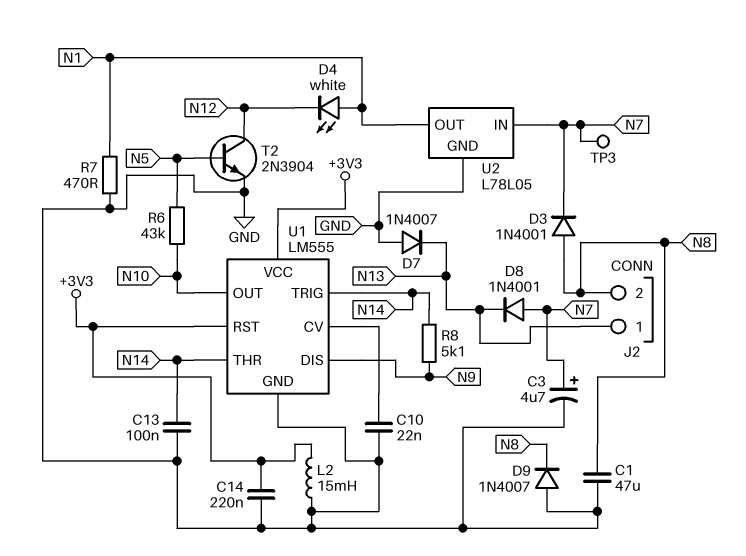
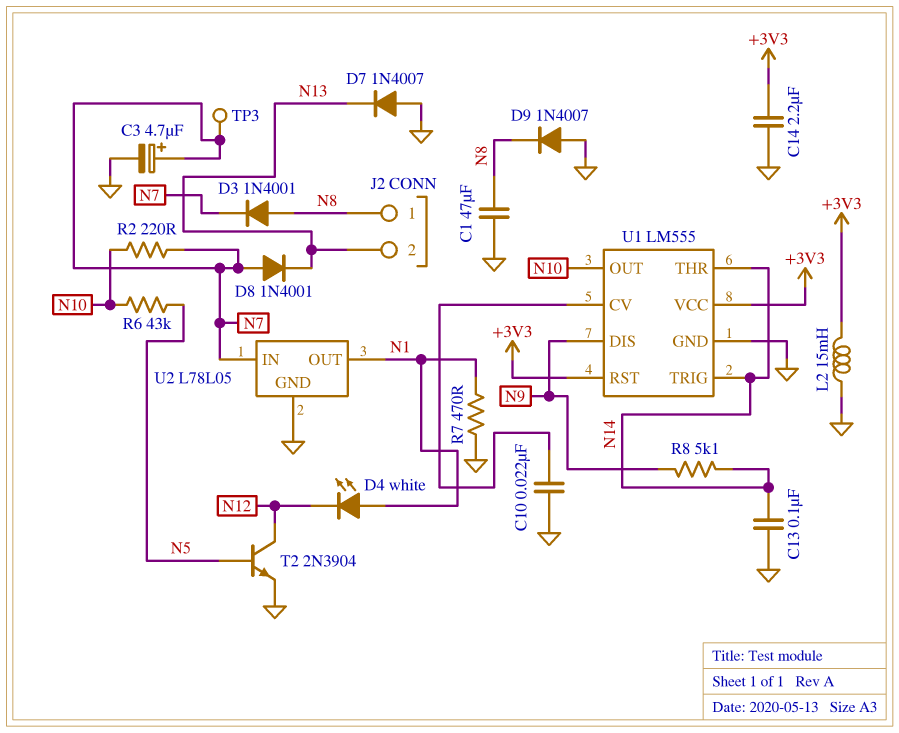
C14: 220nF (+3V3, GND) -> 2.2uF (+3V3, GND)
J2 pin 1: N13 -> N8
J2 pin 2: N8 -> N13
R2: none -> 220 (N7, N10)

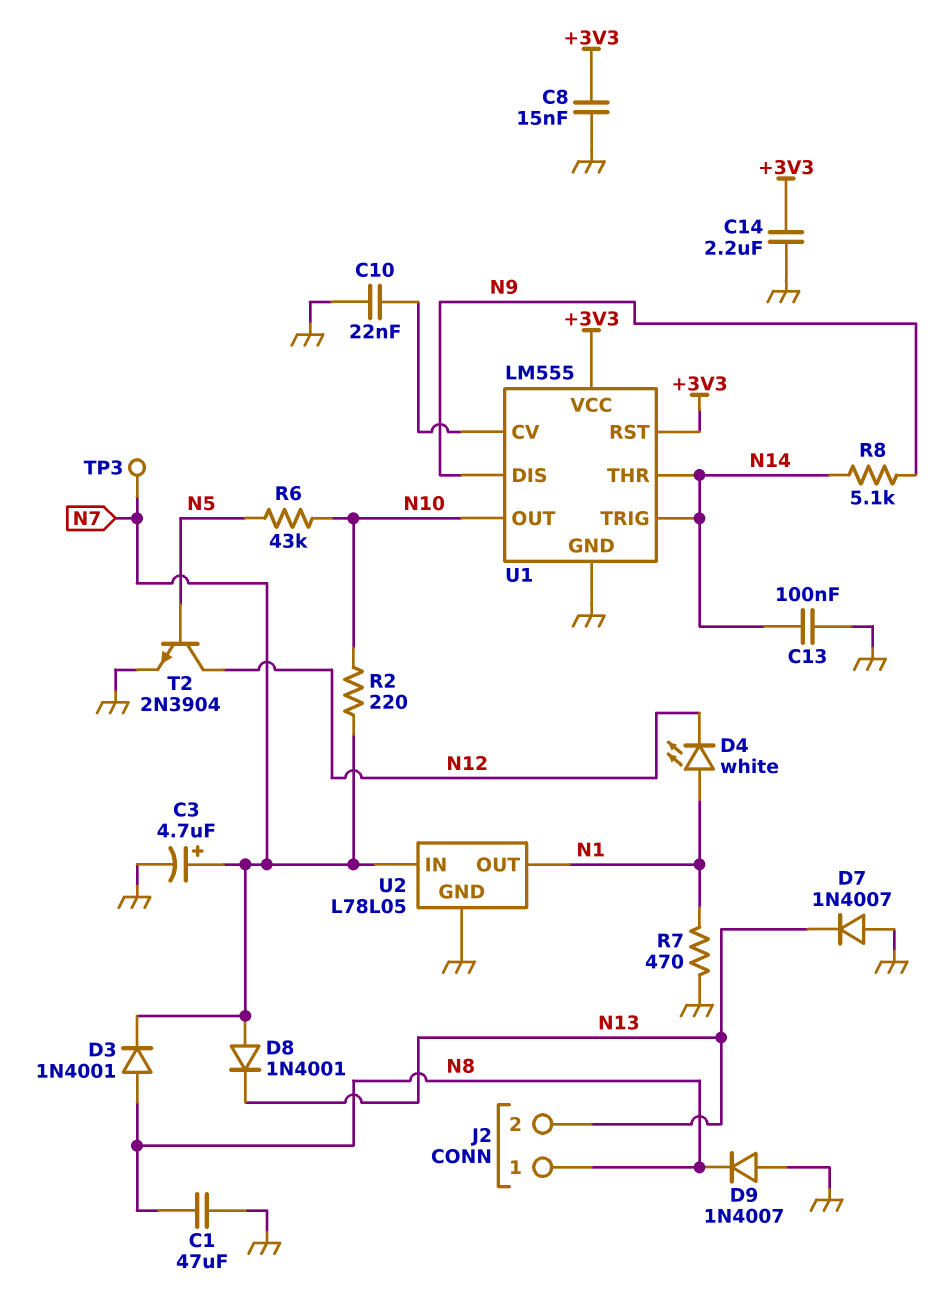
C8: none -> 15nF (+3V3, GND)
L2: 15mH (+3V3, GND) -> none

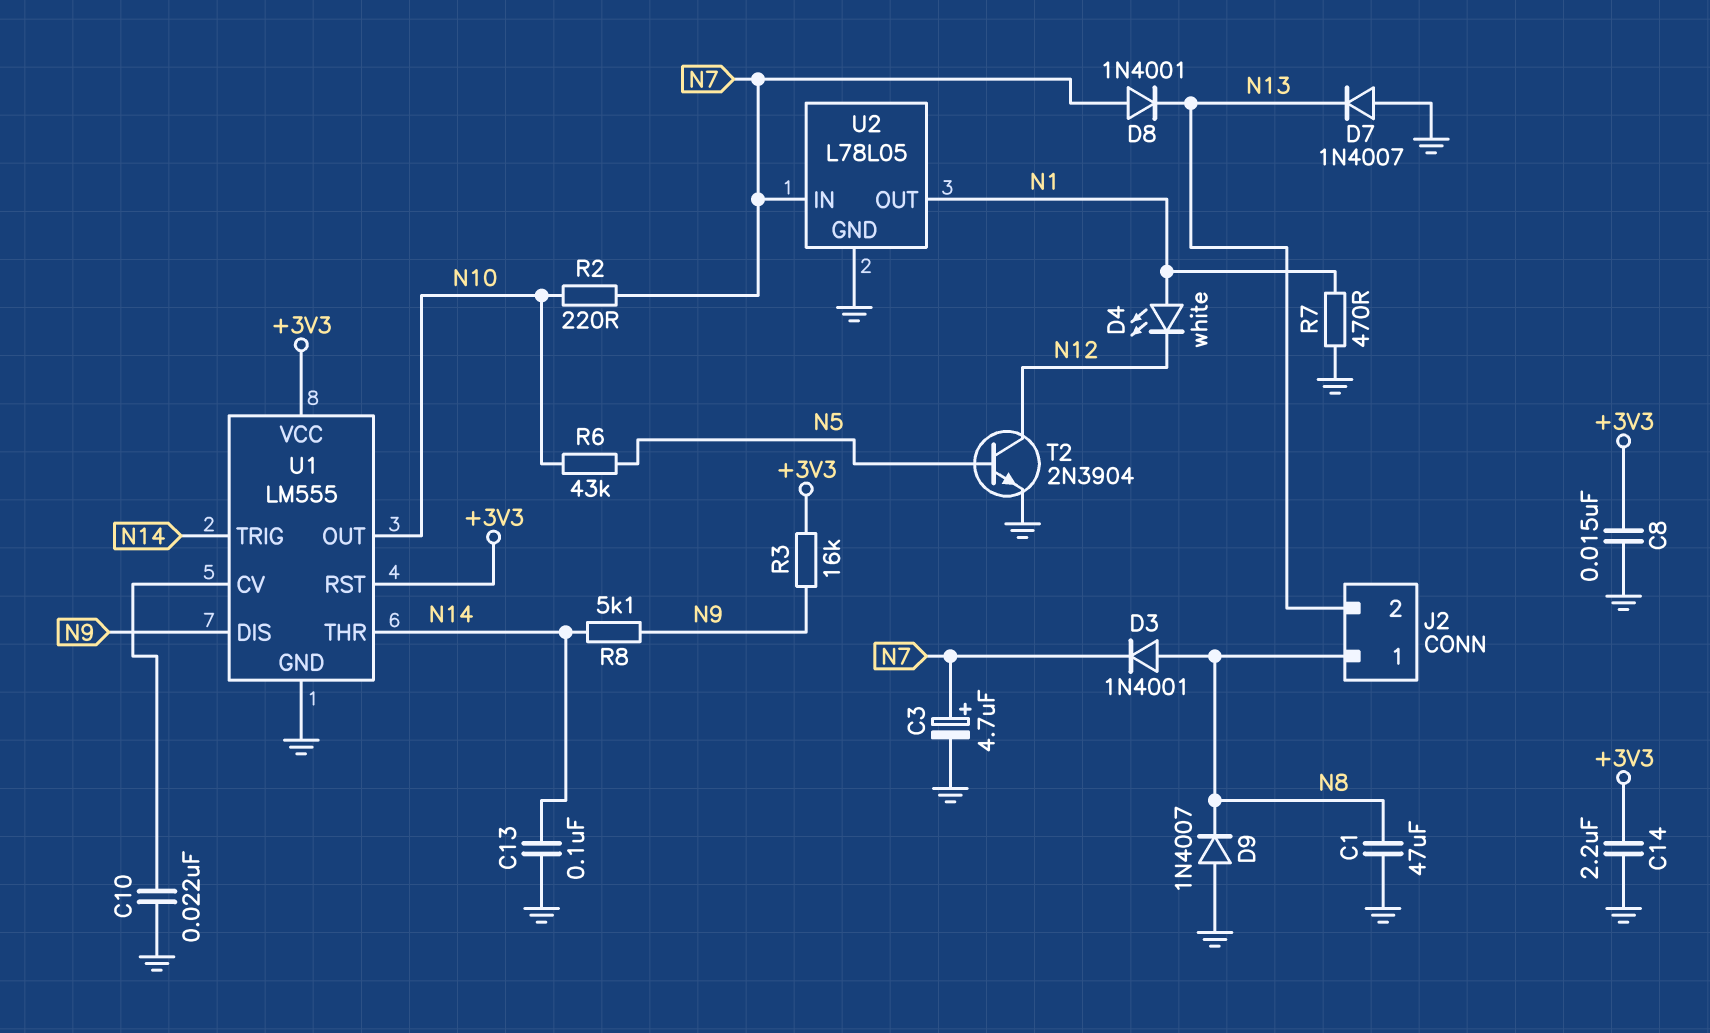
R3: none -> 16k (+3V3, N9)
TP3: test point (N7) -> none

